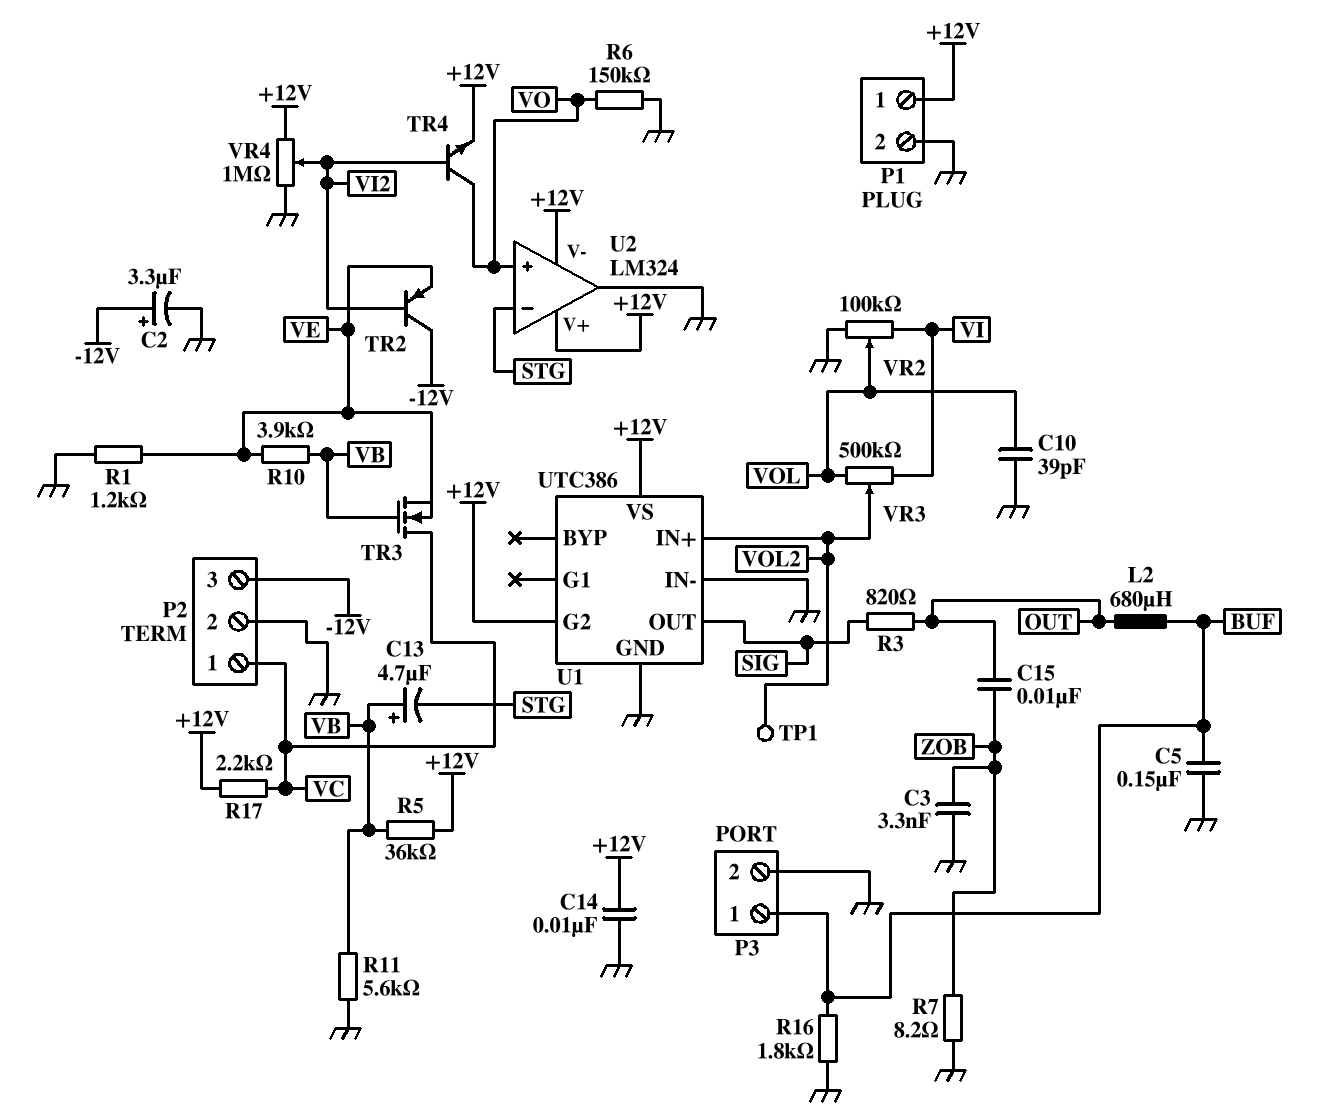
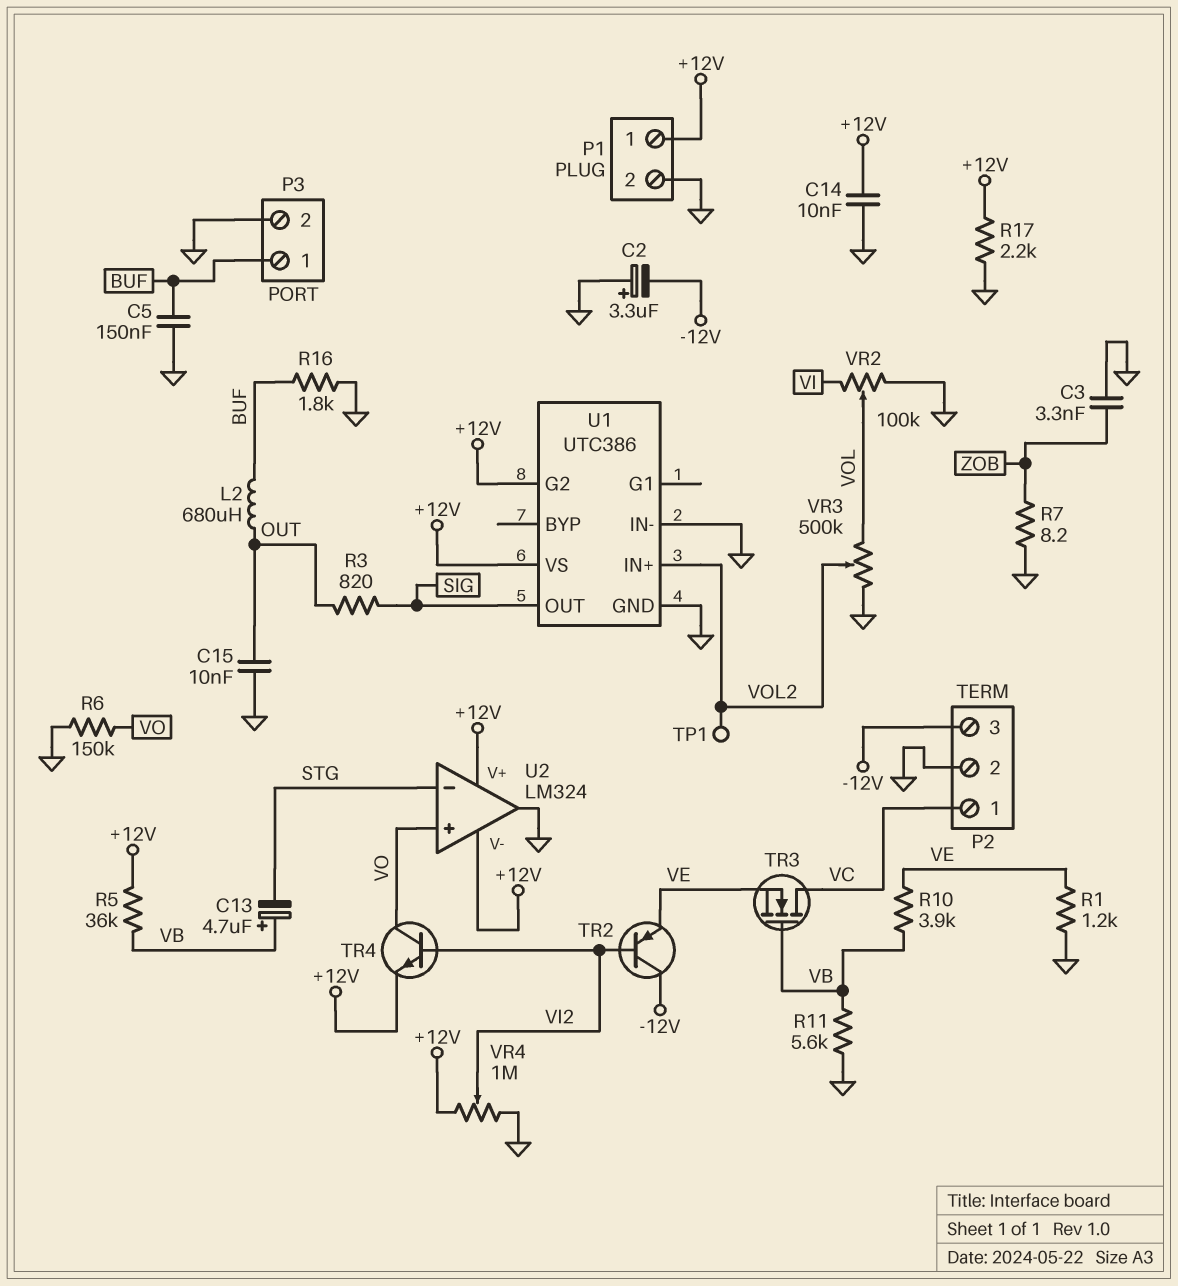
C2: 3.3uF (plus -12V, minus GND) -> 3.3uF (plus GND, minus -12V)
C10: 39pF (GND, VOL) -> none
C15: 10nF (OUT, ZOB) -> 10nF (GND, OUT)
R17: 2.2k (+12V, VC) -> 2.2k (+12V, GND)
VR3: 500k (VI, VOL, wiper VOL2) -> 500k (GND, VOL, wiper VOL2)

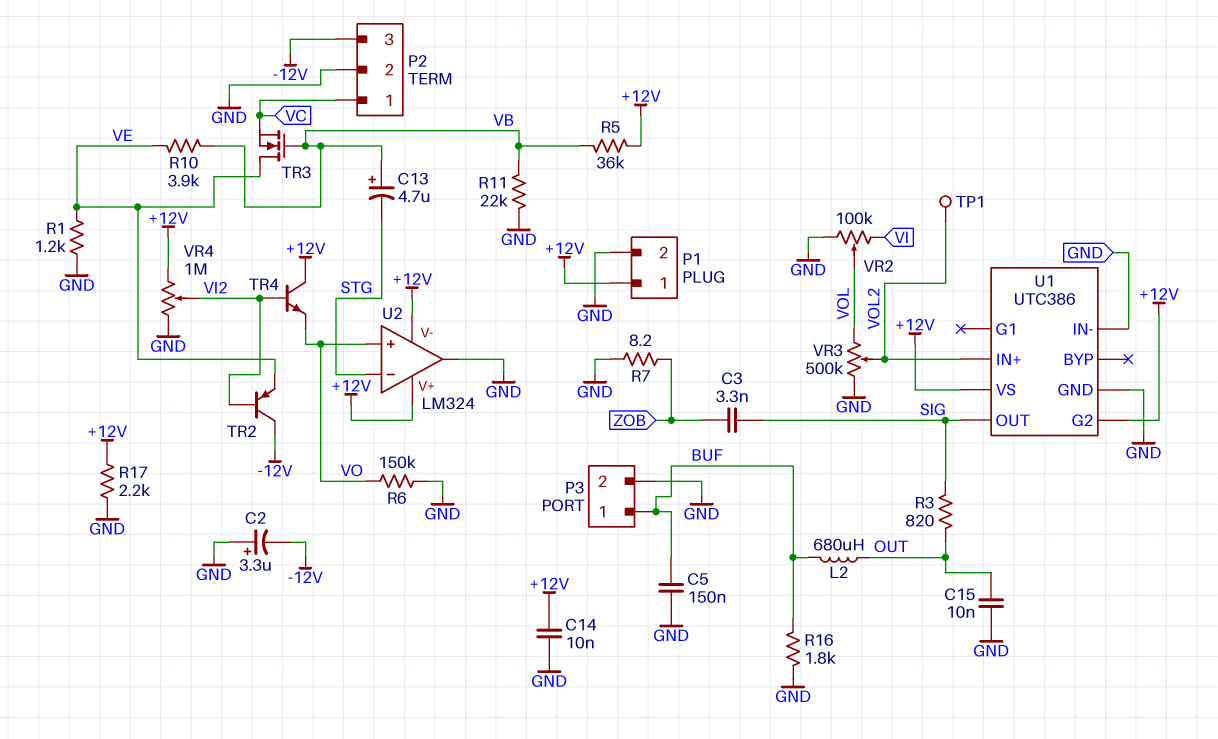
C3: 3.3nF (GND, ZOB) -> 3.3nF (SIG, ZOB)
R11: 5.6k (GND, VB) -> 22k (GND, VB)
TR3: NMOS (G VB, D VC, S VE) -> NMOS (G VB, D VE, S VC)
TR4: NPN (B VI2, C VO, E +12V) -> NPN (B VI2, C +12V, E VO)

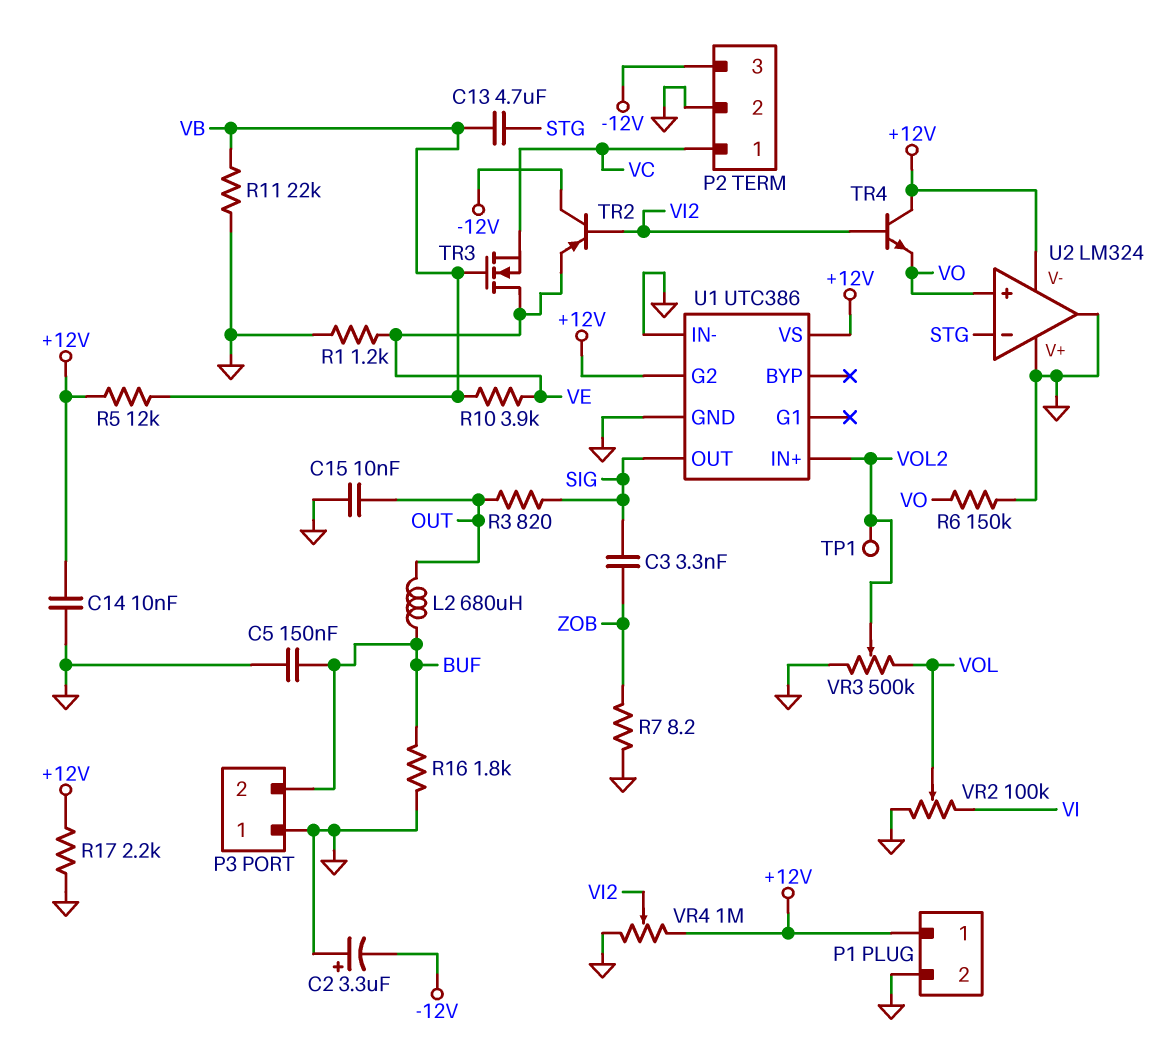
C13: 4.7uF (plus VB, minus STG) -> 4.7uF (STG, VB)
P3 pin 1: BUF -> GND
P3 pin 2: GND -> BUF
R5: 36k (+12V, VB) -> 12k (+12V, VB)
U2 pin V+: +12V -> GND

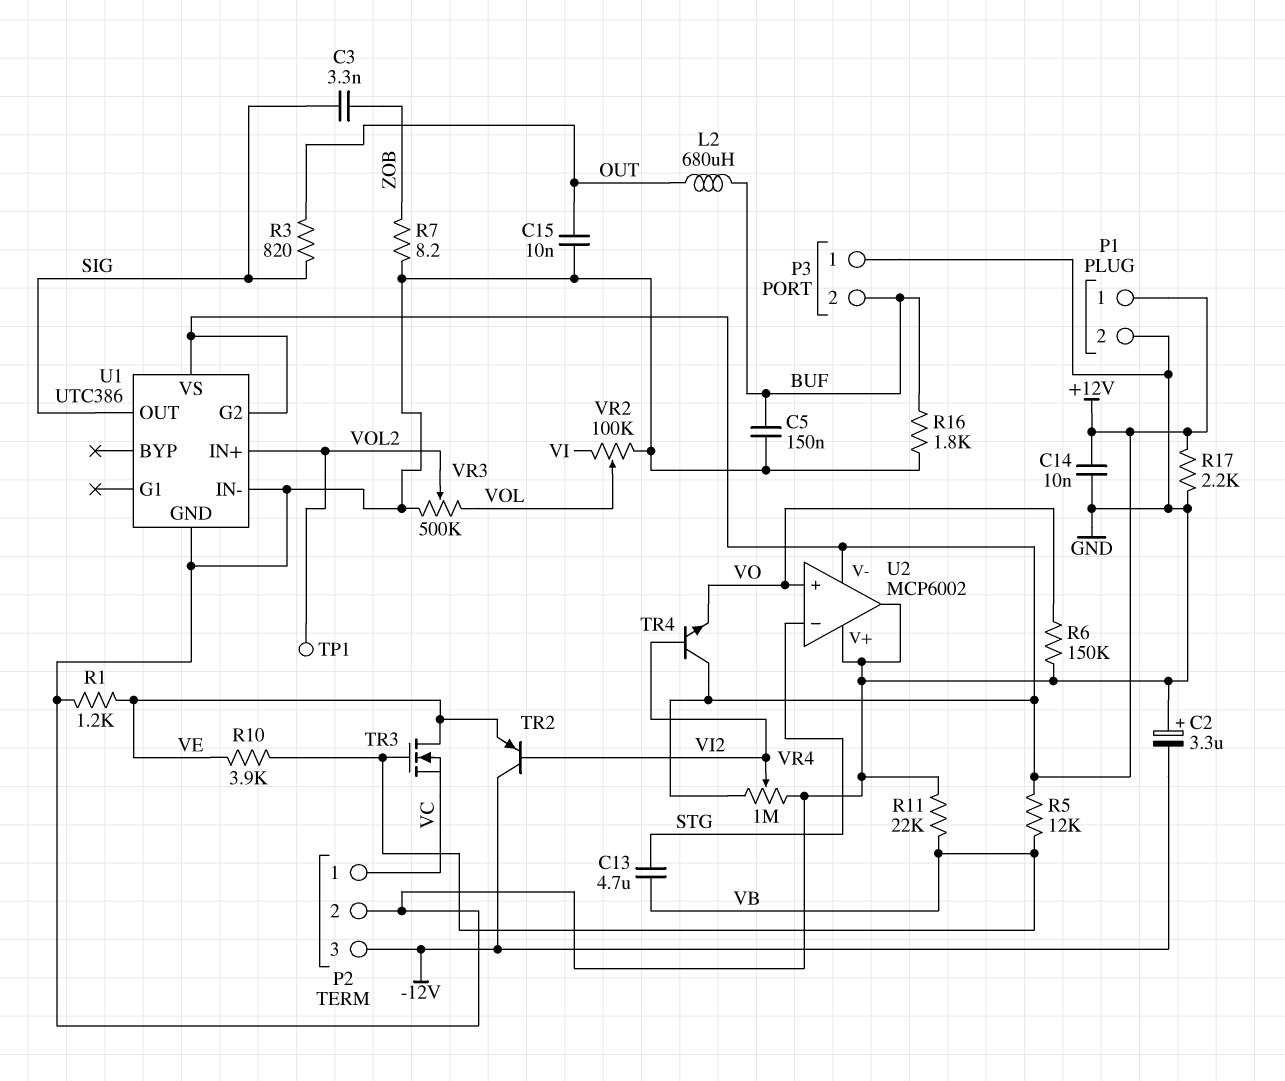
U2: LM324 -> MCP6002

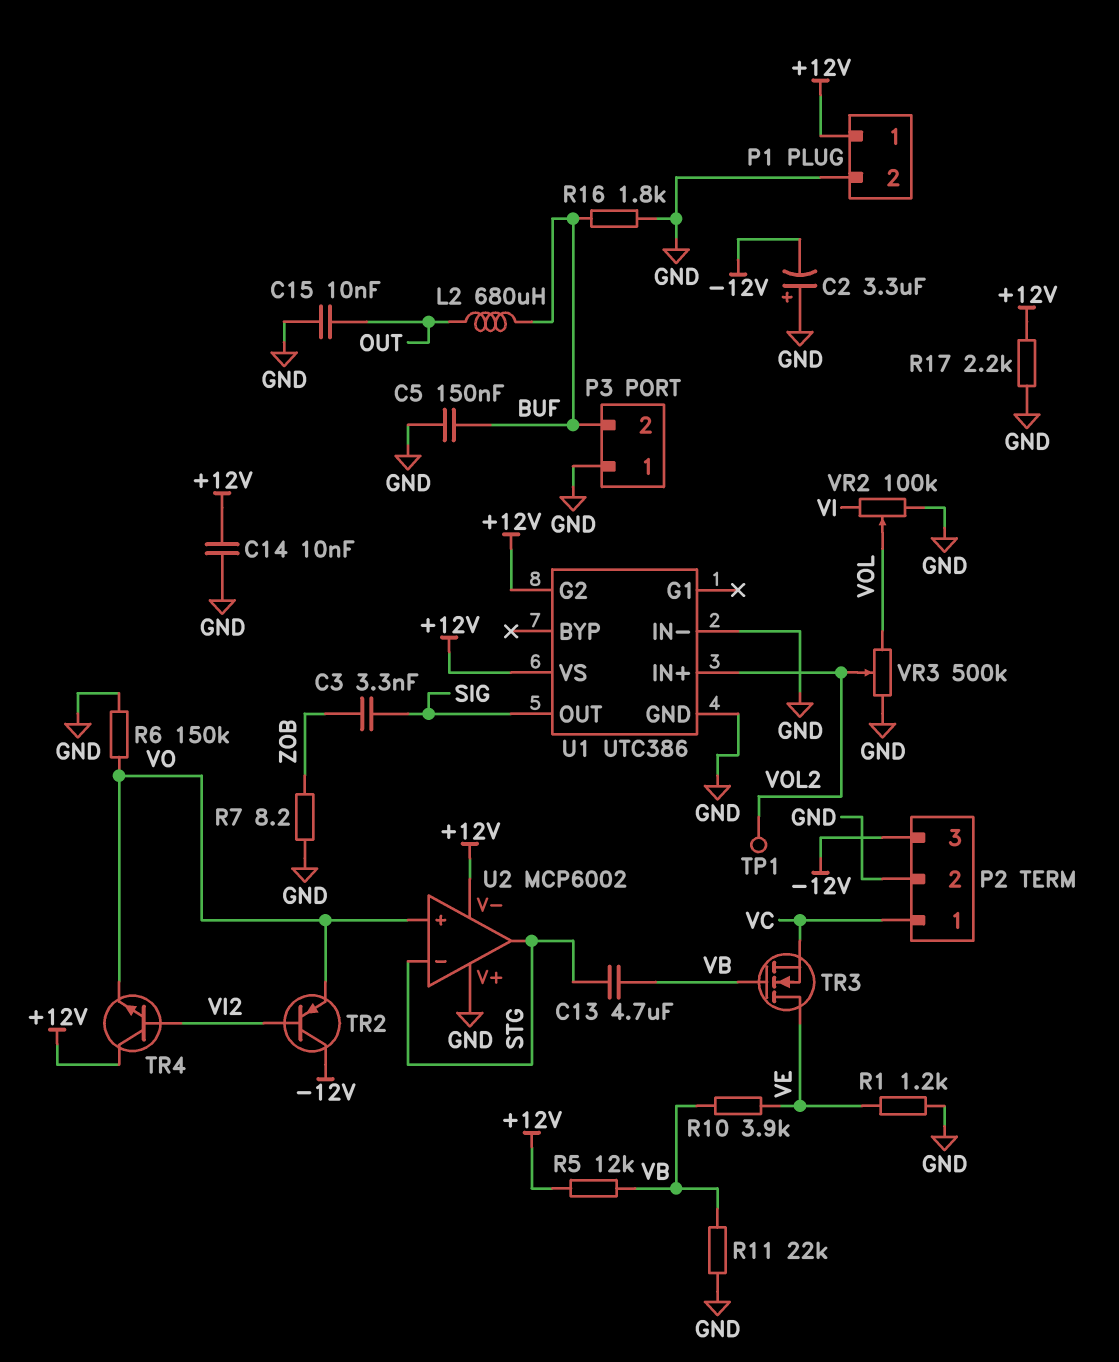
R3: 820 (OUT, SIG) -> none
TR2: PNP (B VI2, C -12V, E VE) -> PNP (B VI2, C -12V, E VO)
U2 pin out: GND -> STG
VR4: 1M (+12V, GND, wiper VI2) -> none

